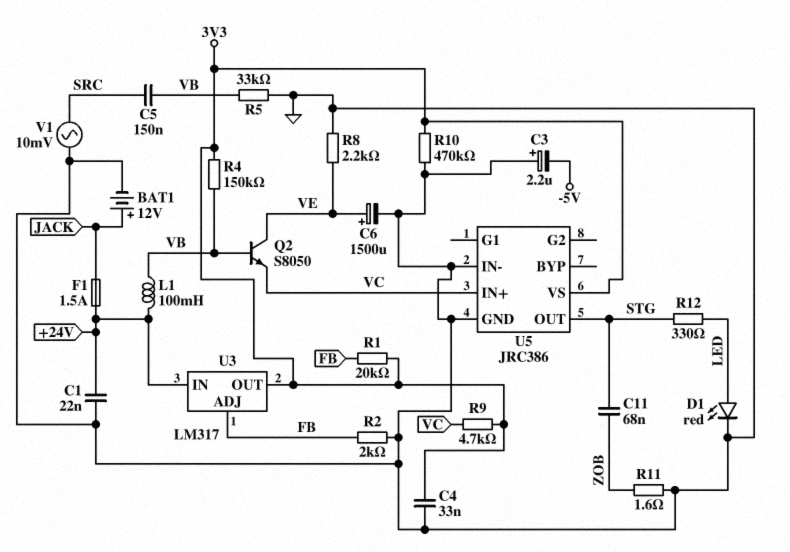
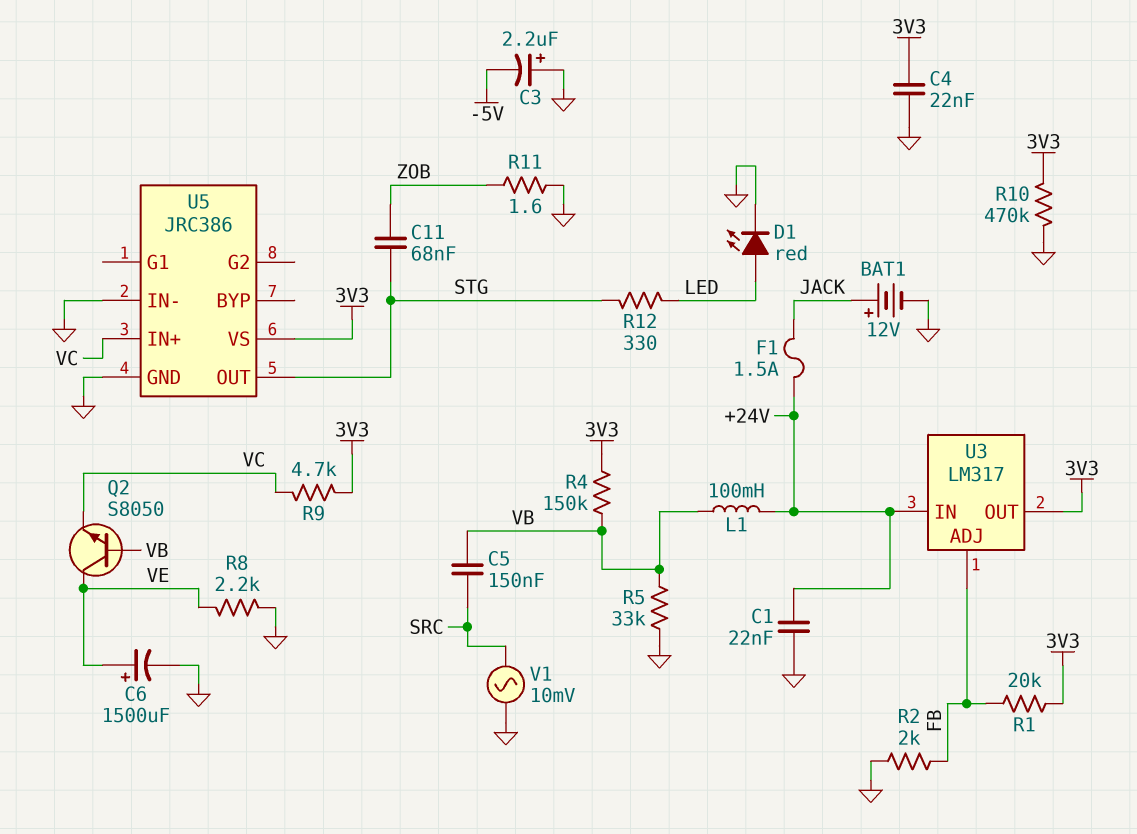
C4: 33nF (3V3, GND) -> 22nF (3V3, GND)

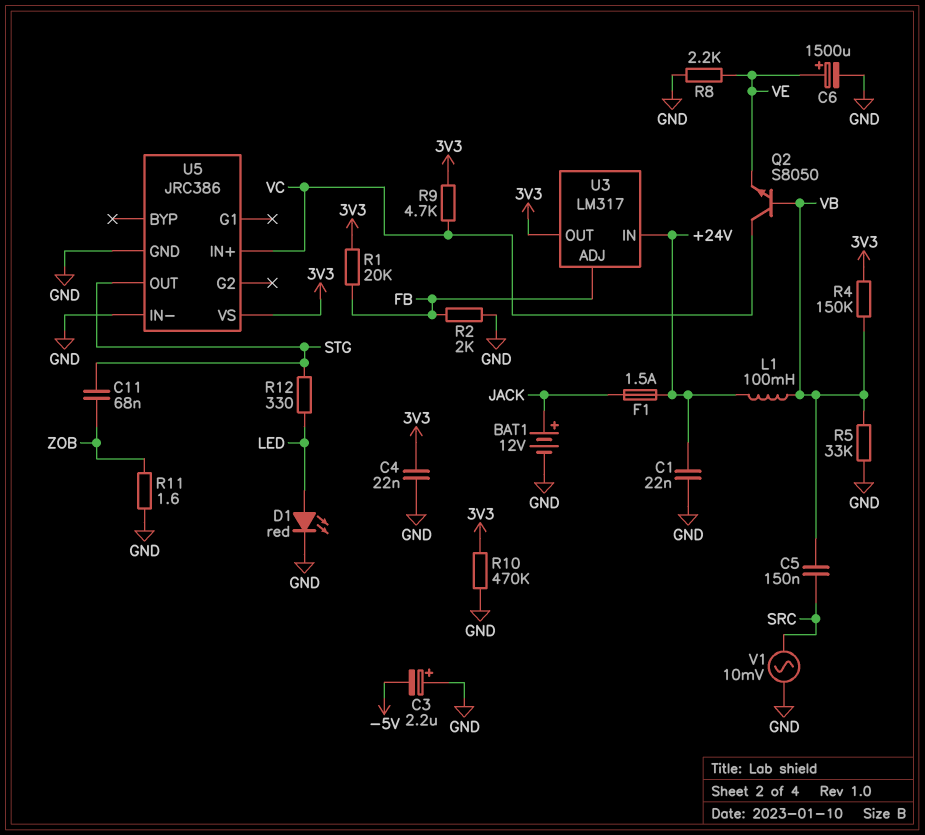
Q2: NPN S8050 (B VB, C VE, E VC) -> NPN S8050 (B VB, C VC, E VE)

